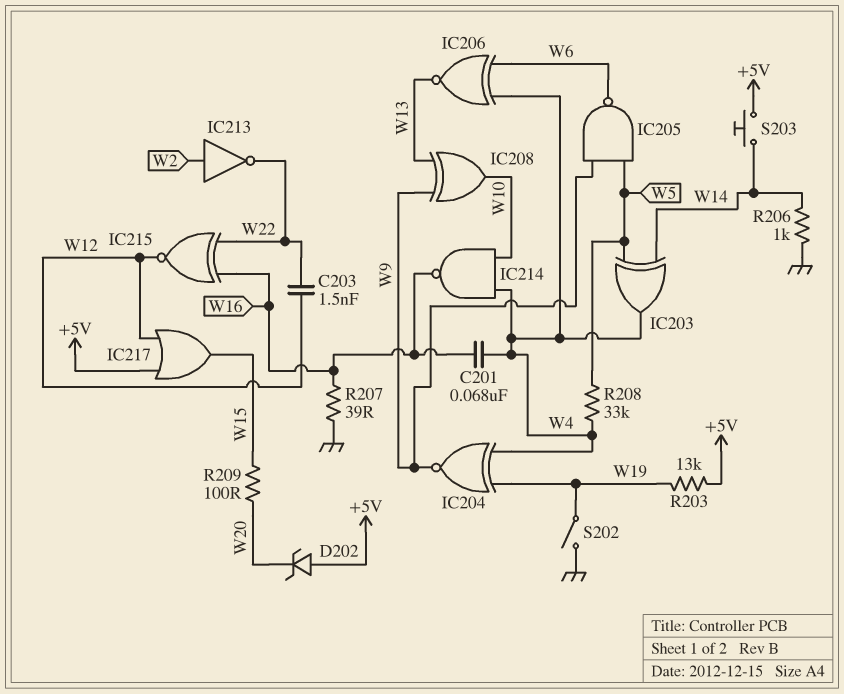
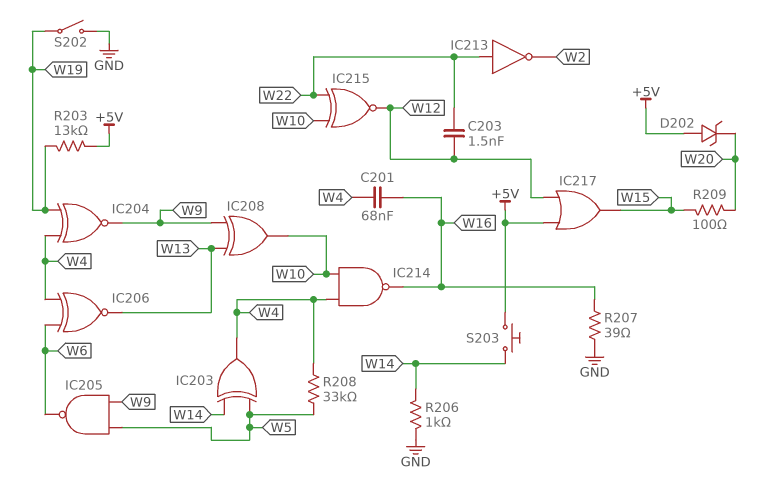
IC213: NOT (in W2, out W22) -> NOT (in W22, out W2)
IC215: XNOR (in W16, in W22, out W12) -> XNOR (in W10, in W22, out W12)

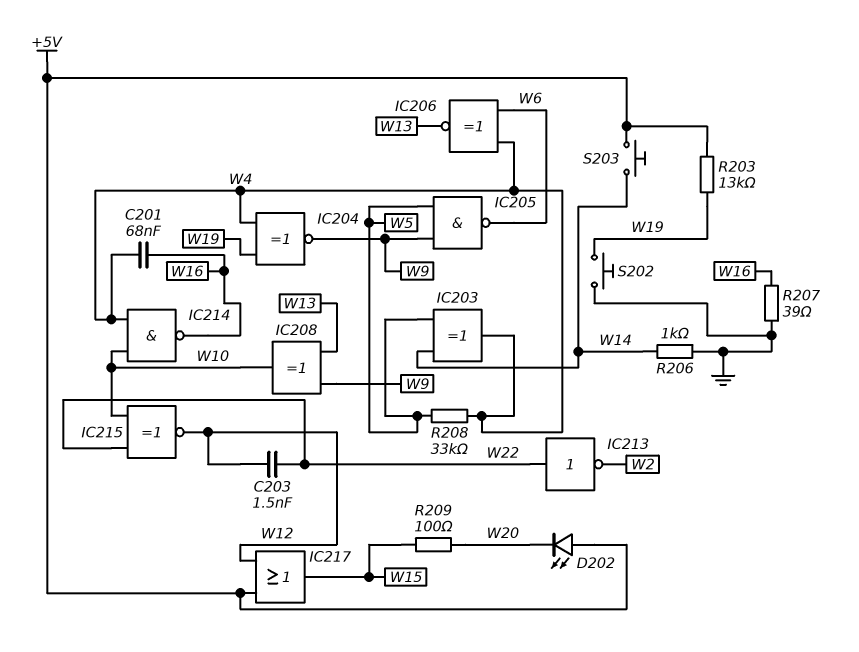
D202: zener (A +5V, K W20) -> LED (A +5V, K W20)
S202: switch (GND, W19) -> button (GND, W19)

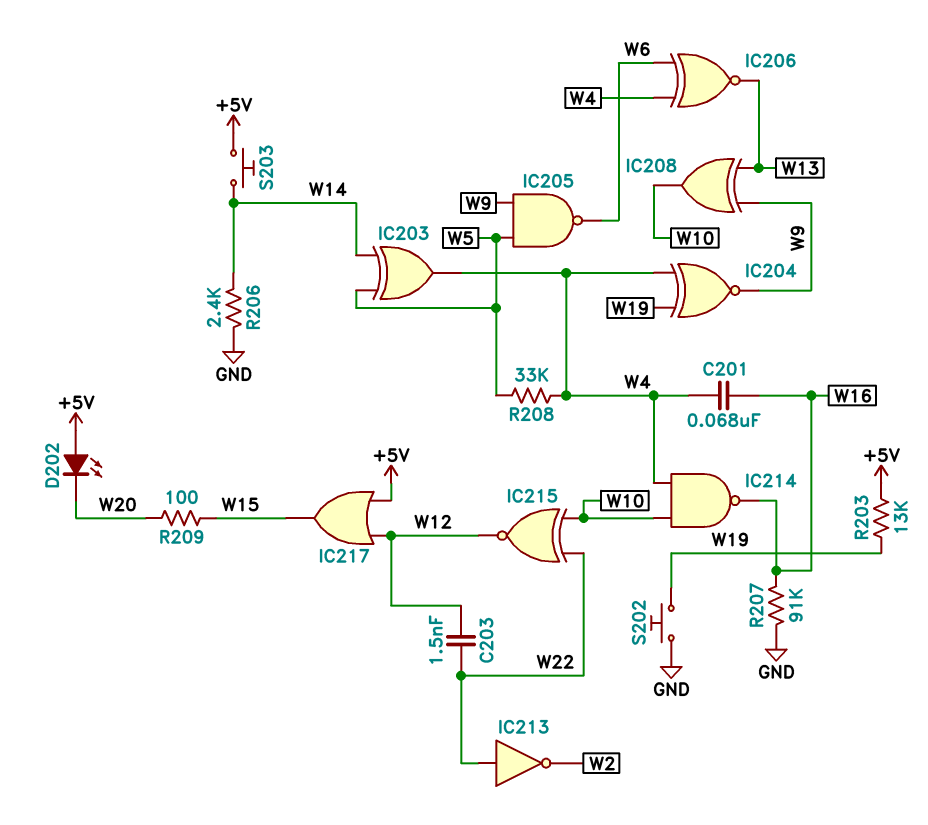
R206: 1k (GND, W14) -> 2.4k (GND, W14)
R207: 39 (GND, W16) -> 91k (GND, W16)

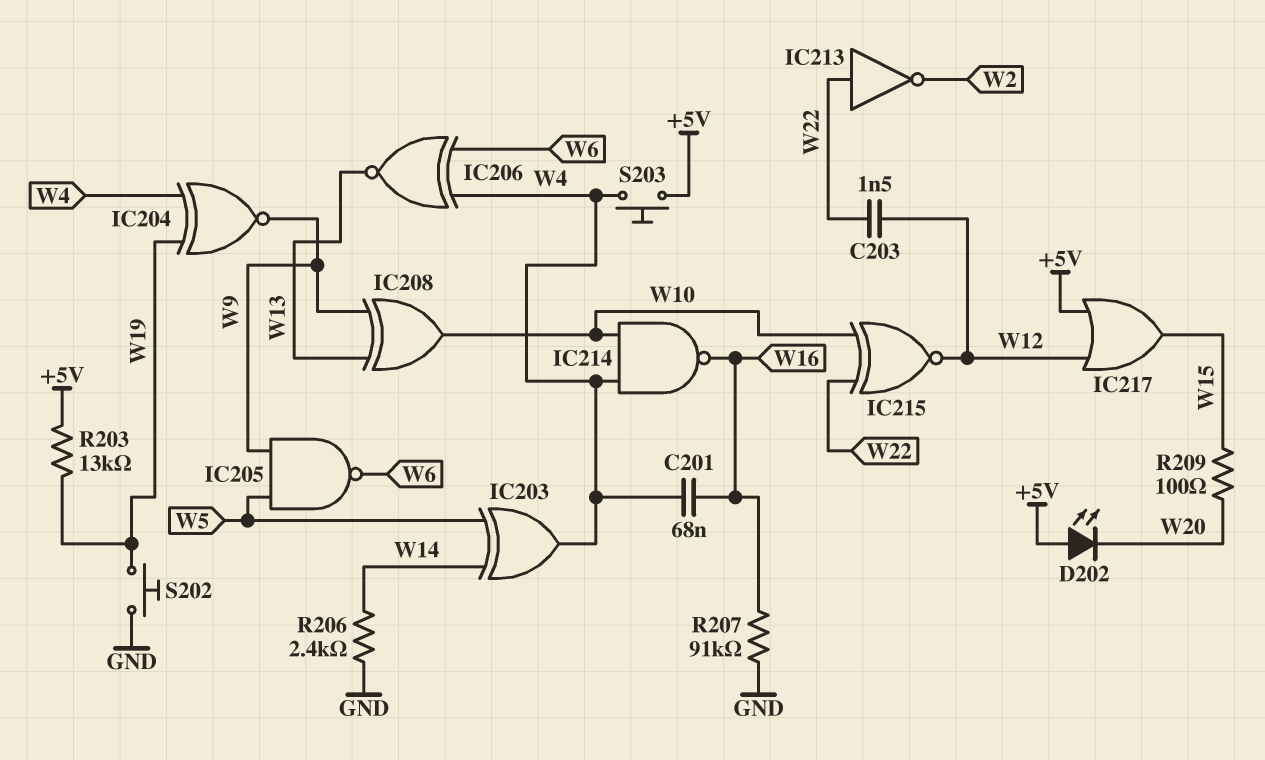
R208: 33k (W4, W5) -> none
S203: button (+5V, W14) -> button (+5V, W4)

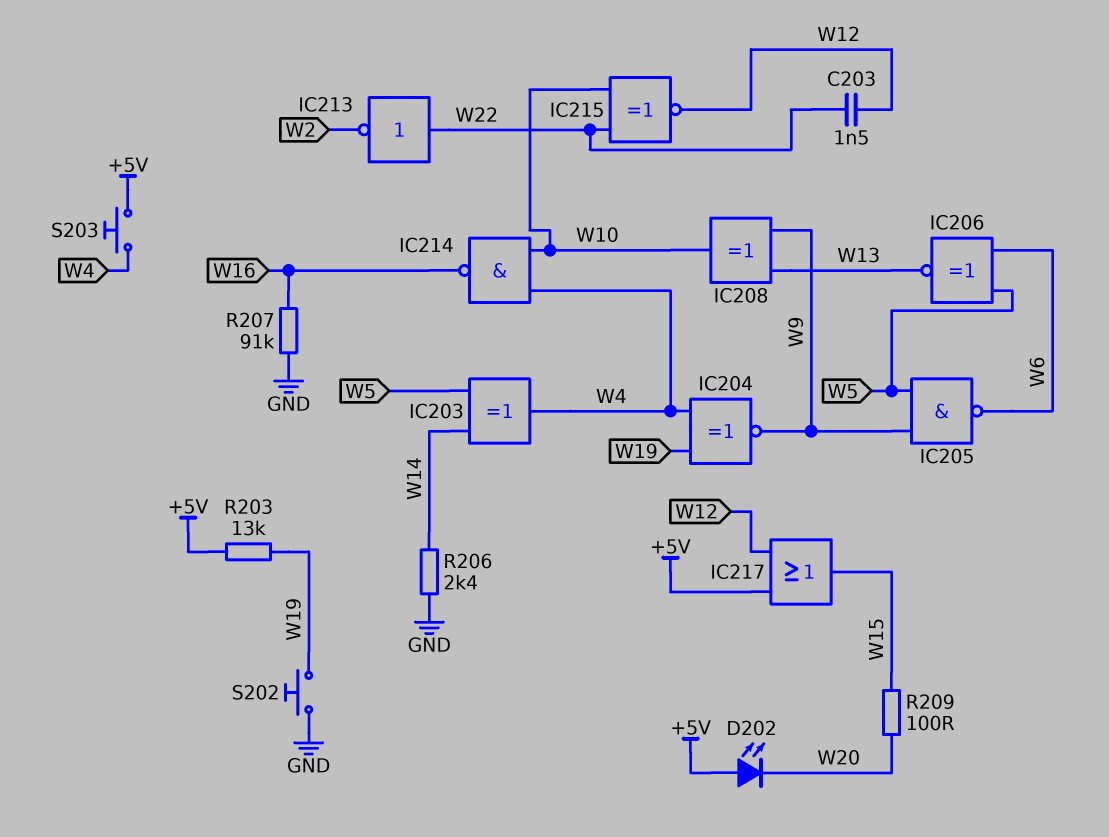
C201: 68nF (W4, W16) -> none
IC206: XNOR (in W4, in W6, out W13) -> XNOR (in W5, in W6, out W13)

